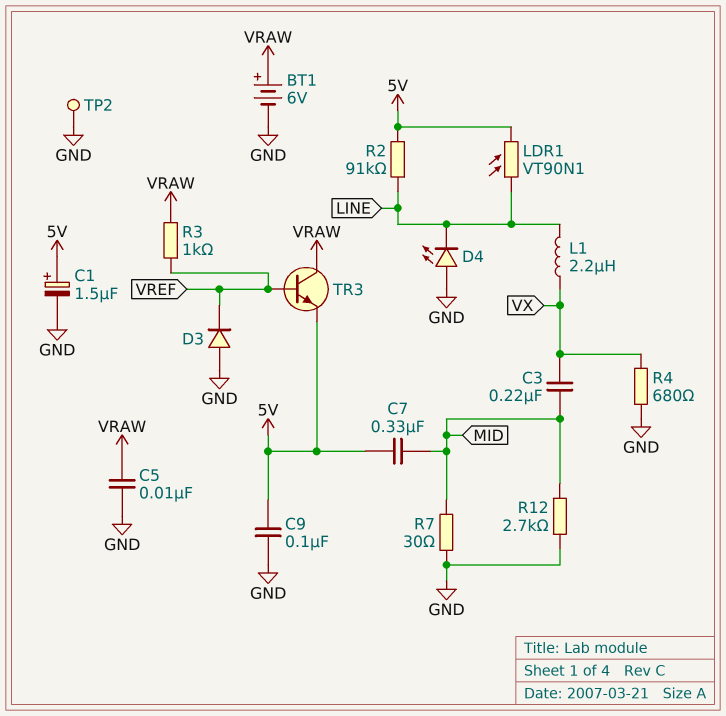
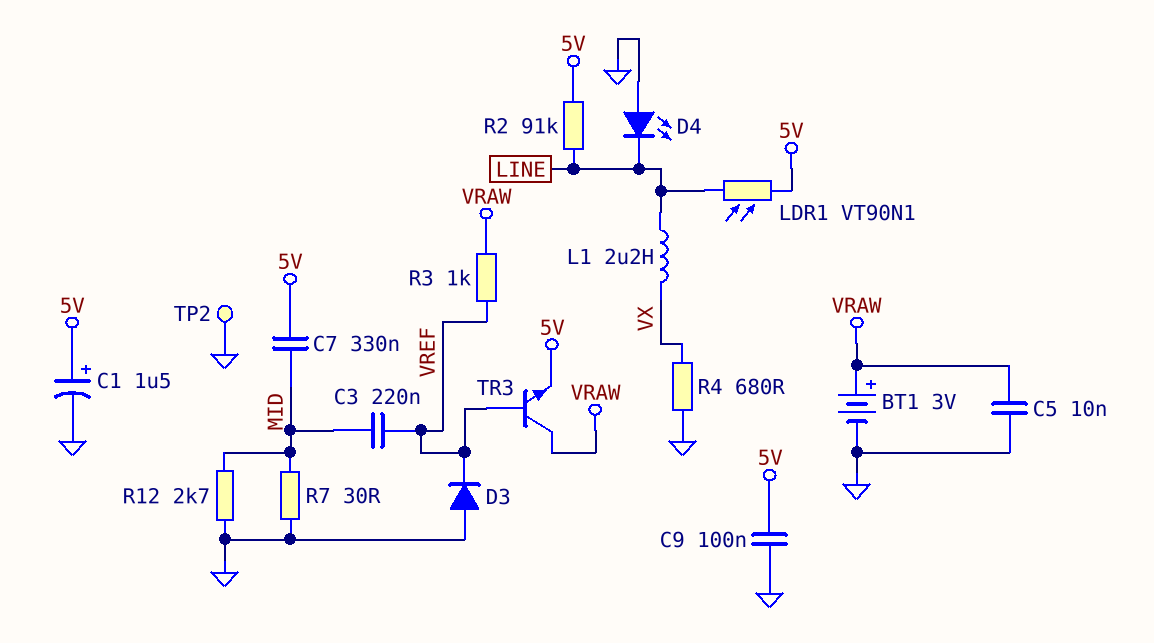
BT1: 6V (plus VRAW, minus GND) -> 3V (plus VRAW, minus GND)
C3: 220nF (MID, VX) -> 220nF (MID, VREF)

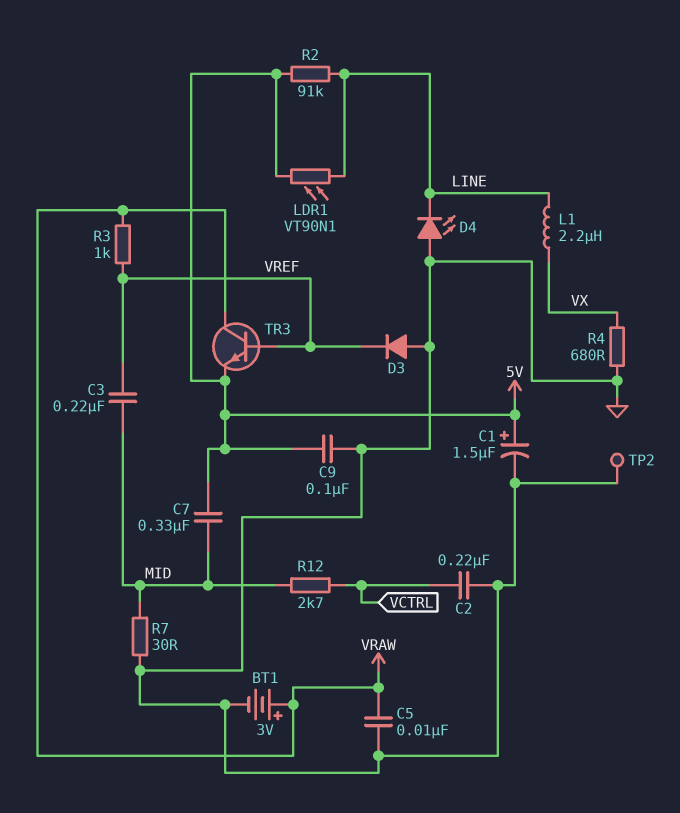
C2: none -> 220nF (GND, VCTRL)
R12: 2.7k (GND, MID) -> 2.7k (MID, VCTRL)

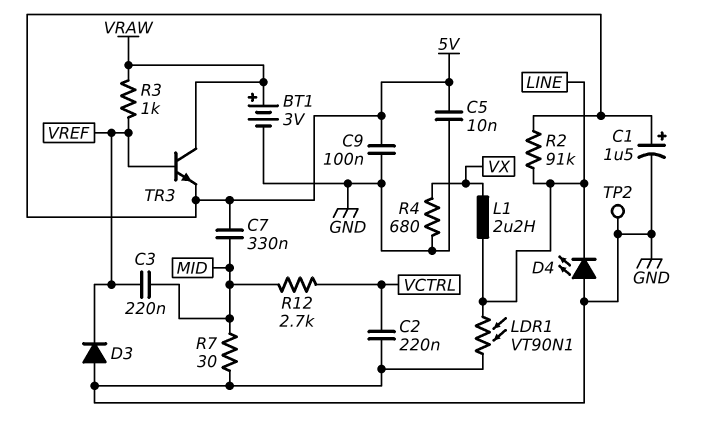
C5: 10nF (GND, VRAW) -> 10nF (5V, GND)
LDR1: VT90N1 (5V, LINE) -> VT90N1 (GND, LINE)

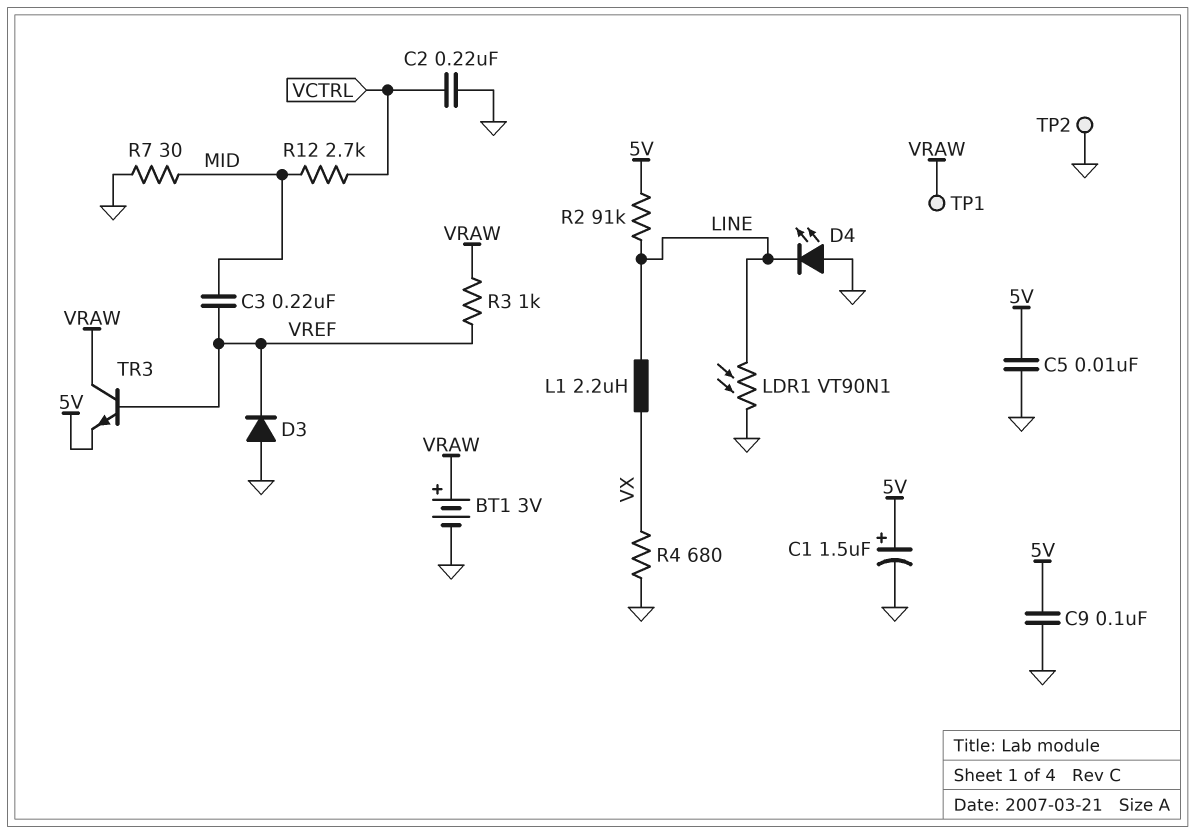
C7: 330nF (5V, MID) -> none
TP1: none -> test point (VRAW)

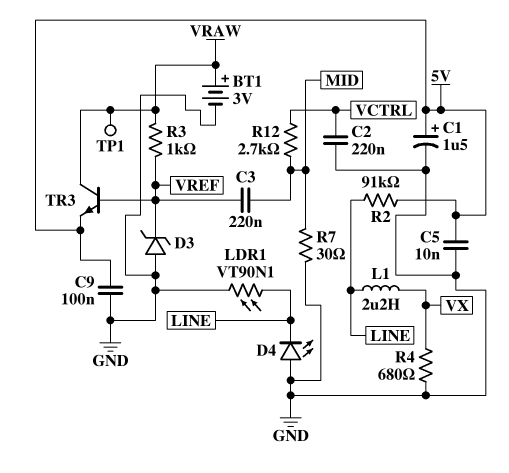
D3: diode (A GND, K VREF) -> zener (A GND, K VREF)
TP2: test point (GND) -> none

